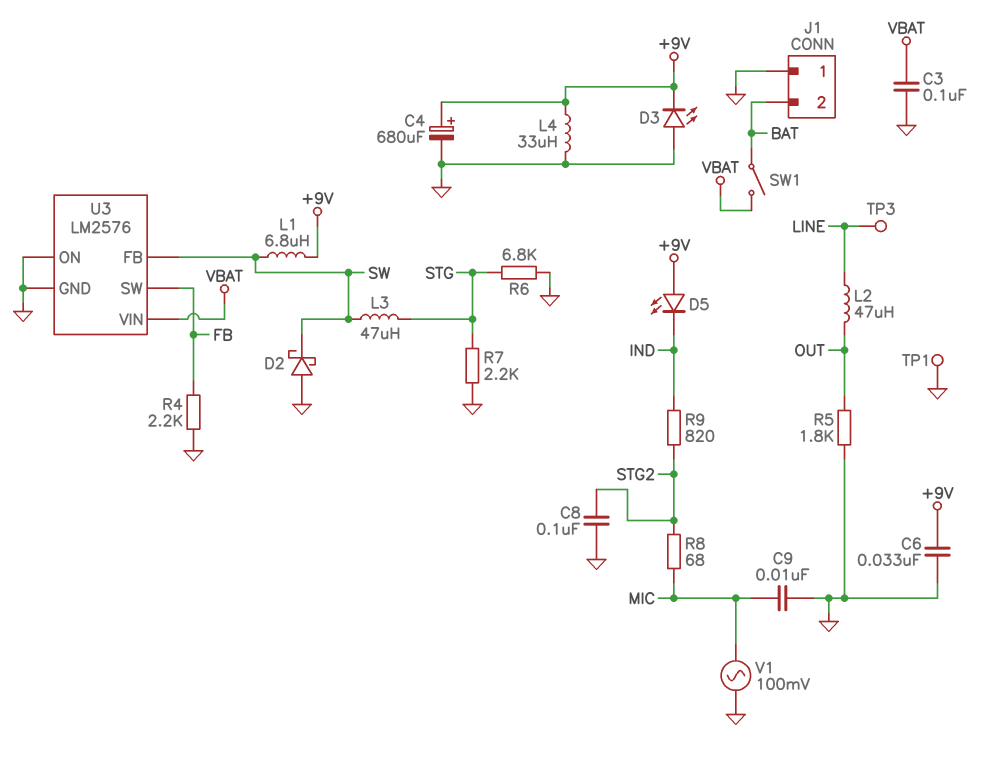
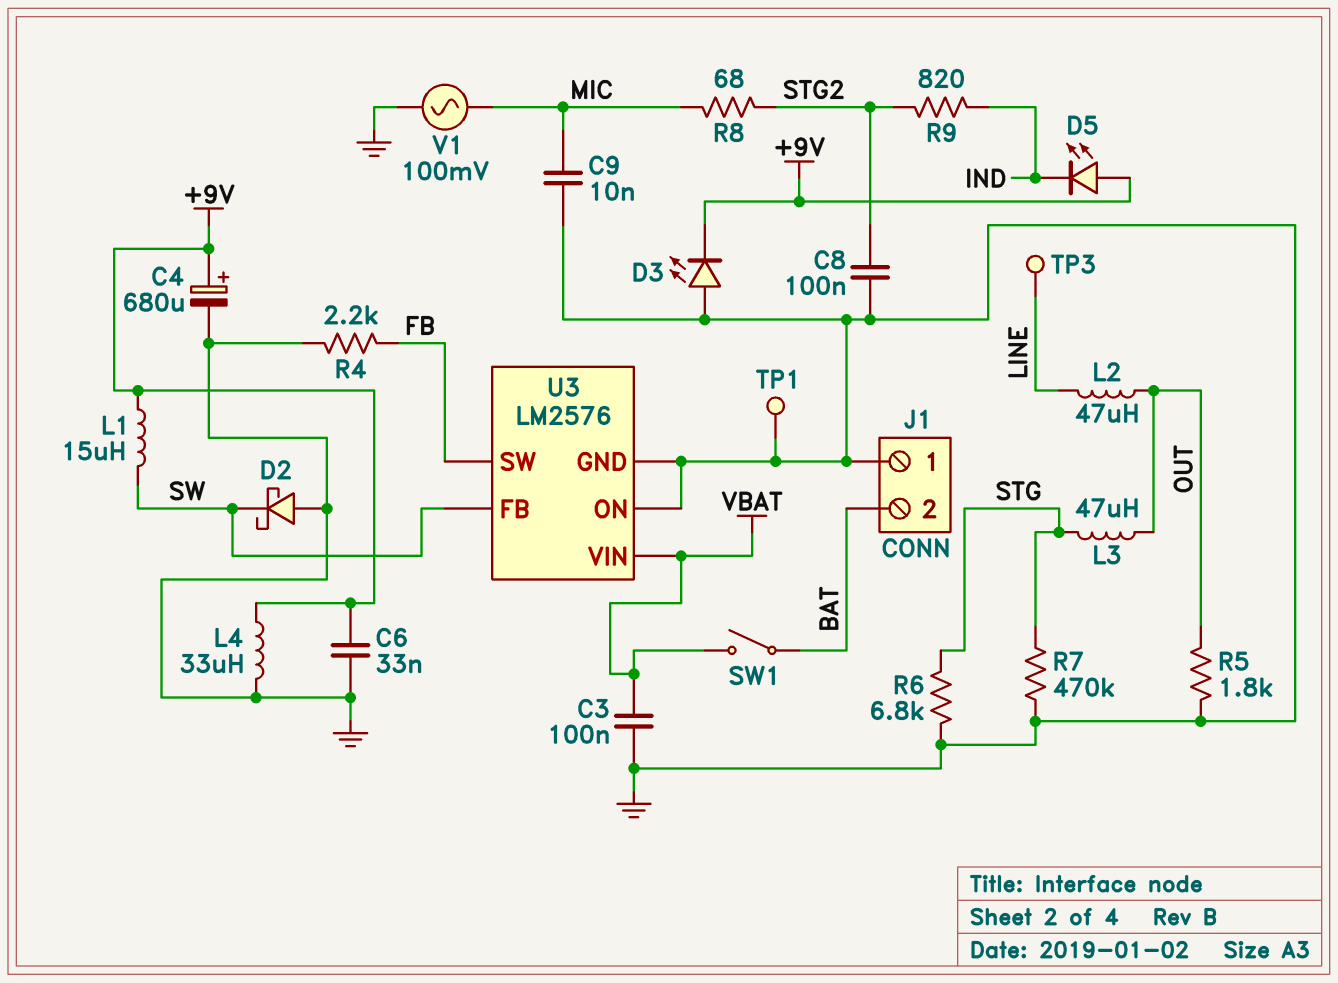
L1: 6.8uH (+9V, SW) -> 15uH (+9V, SW)
L3: 47uH (STG, SW) -> 47uH (OUT, STG)
R7: 2.2k (GND, STG) -> 470k (GND, STG)

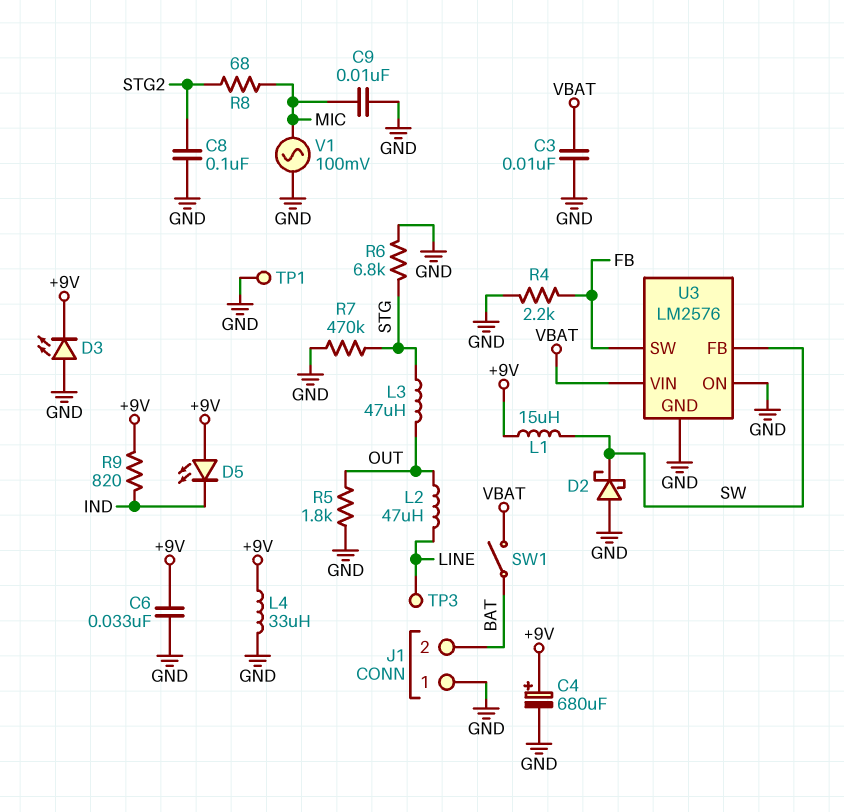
C3: 100nF (GND, VBAT) -> 10nF (GND, VBAT)
R9: 820 (IND, STG2) -> 820 (+9V, IND)

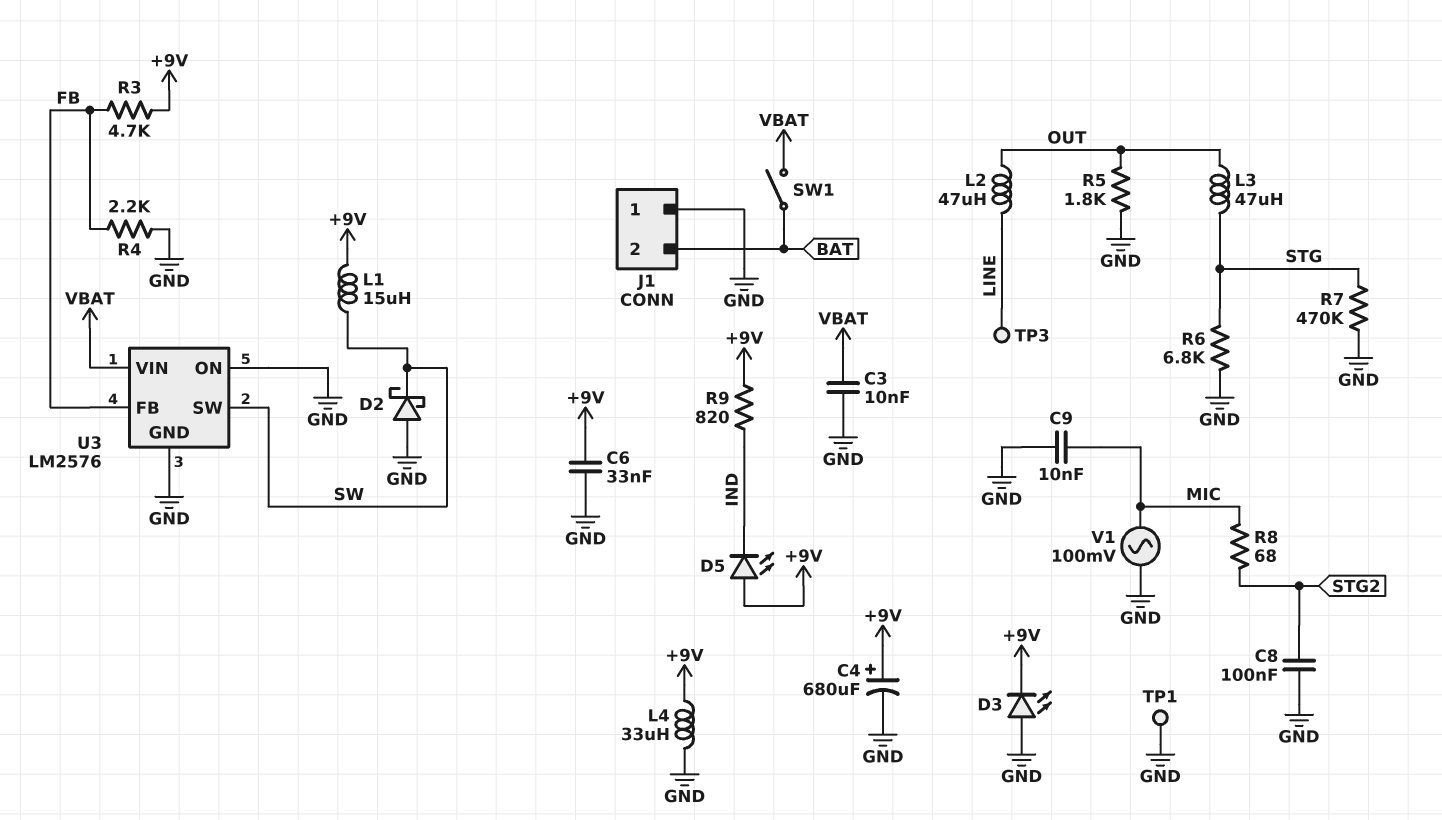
R3: none -> 4.7k (+9V, FB)
U3 pin FB: SW -> FB
U3 pin SW: FB -> SW

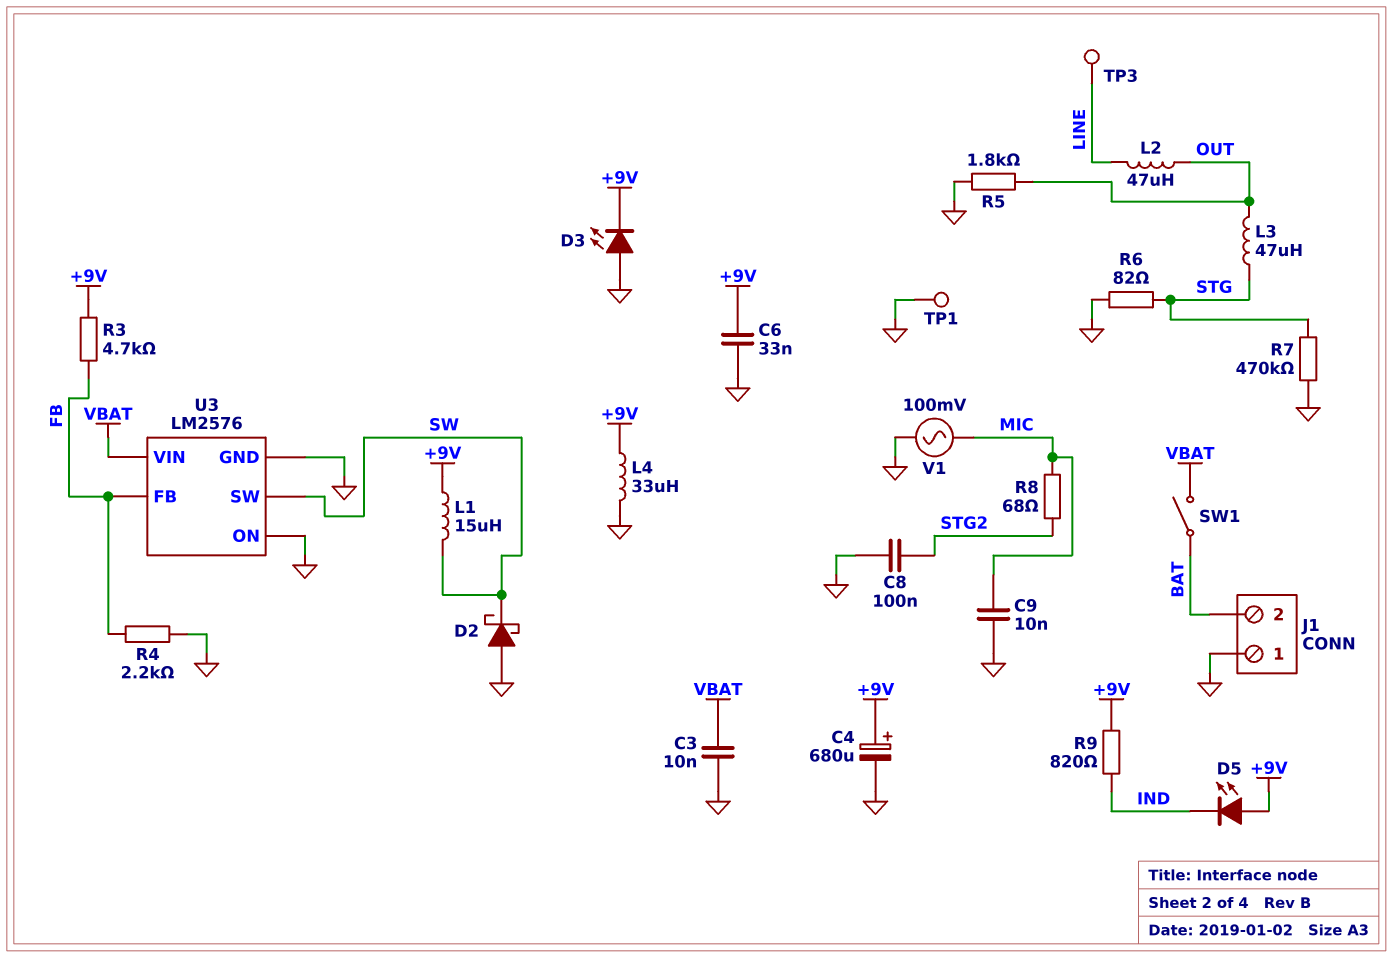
R6: 6.8k (GND, STG) -> 82 (GND, STG)

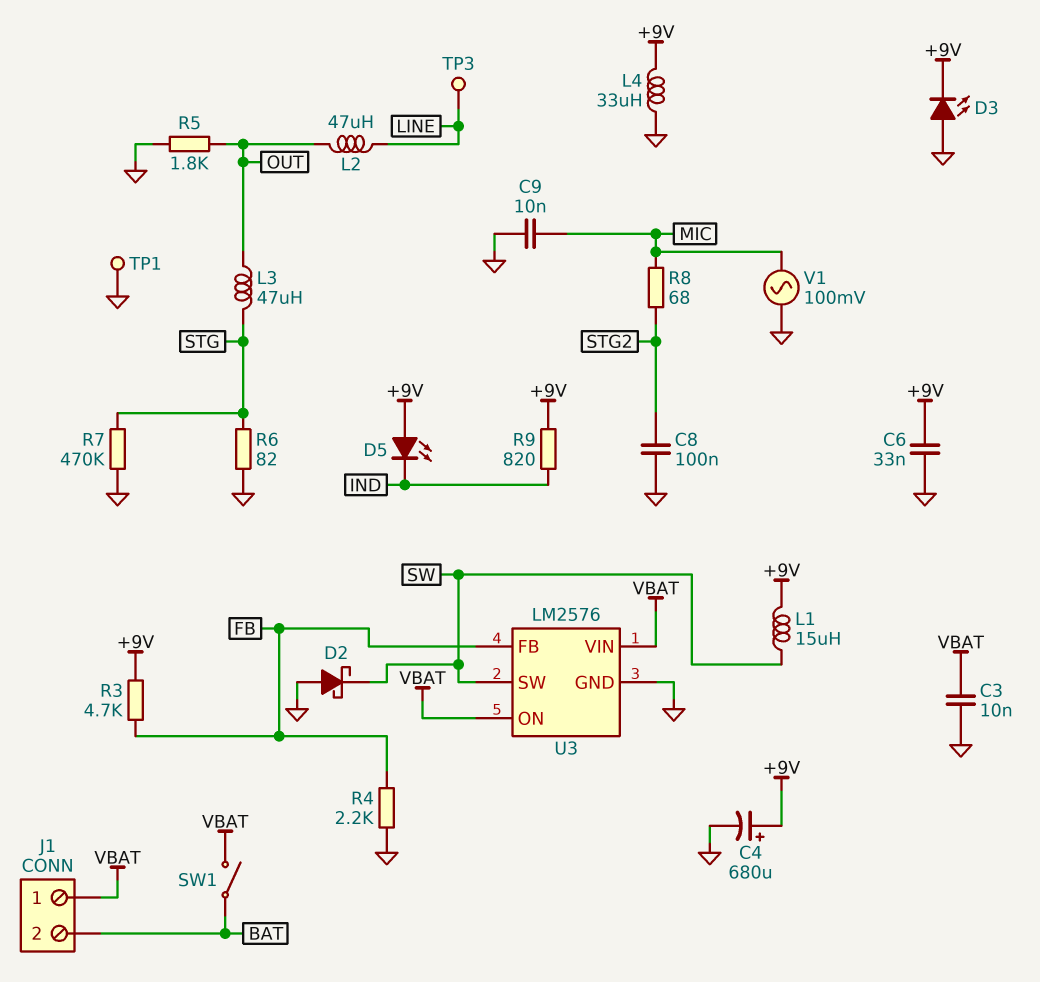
J1 pin 1: GND -> VBAT
U3 pin ON: GND -> VBAT

